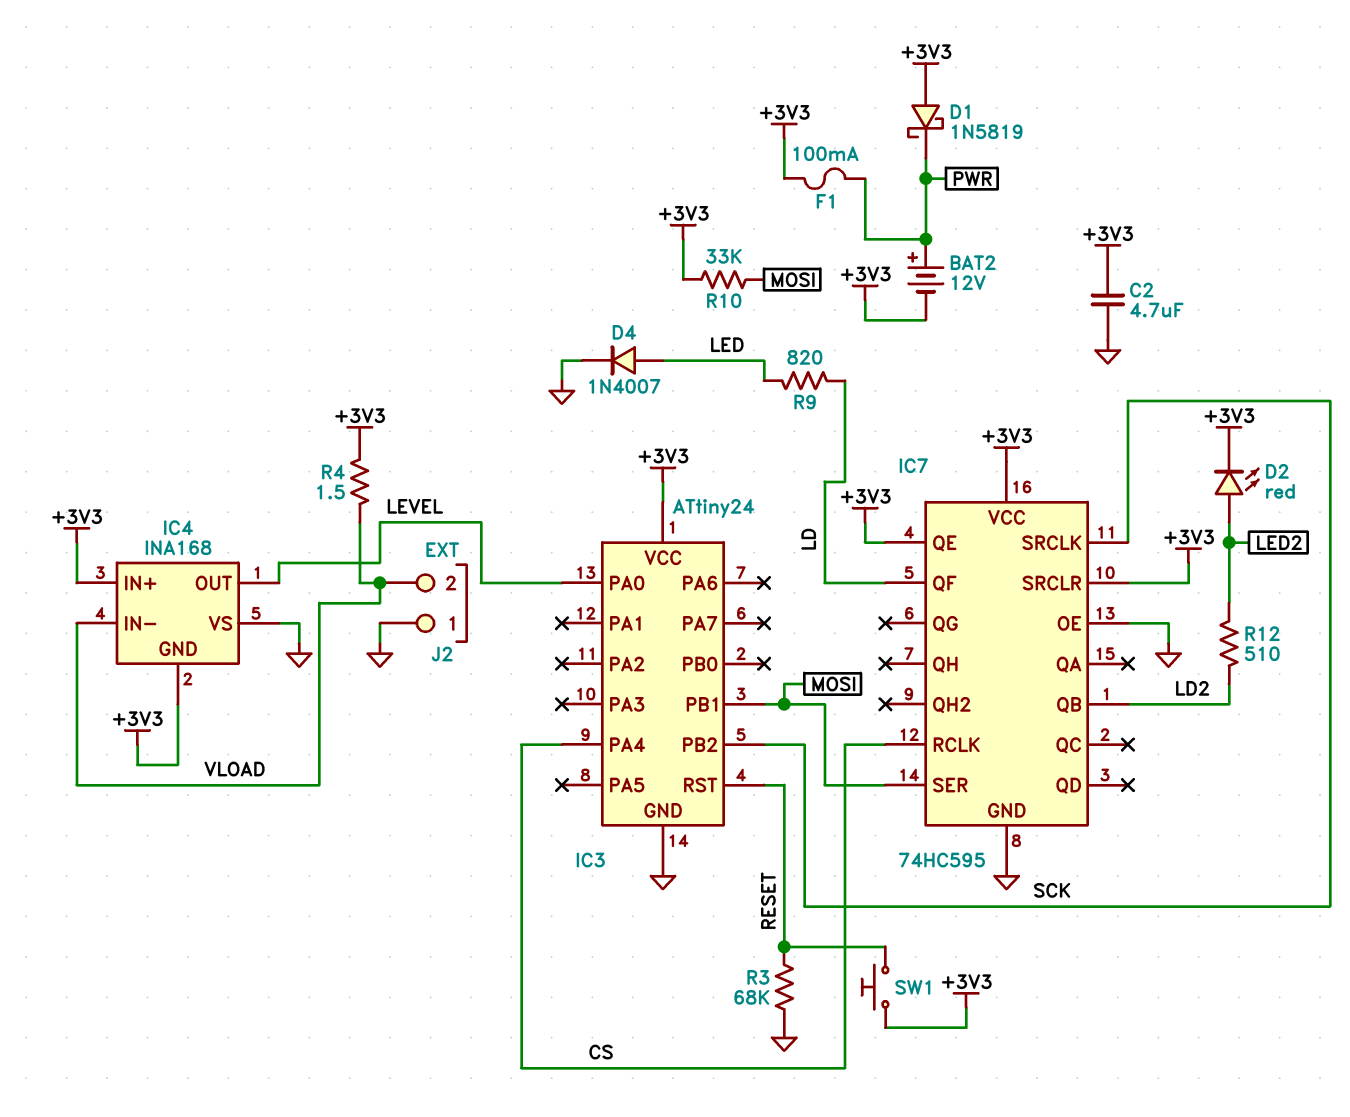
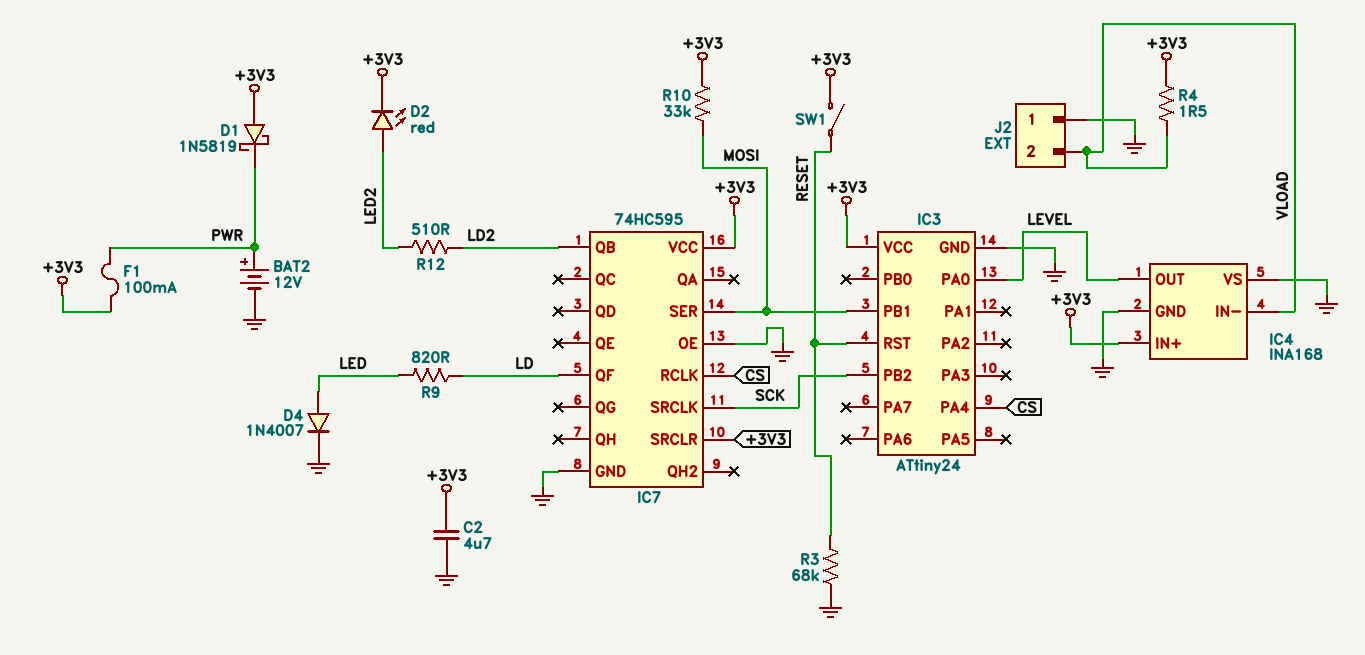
BAT2: 12V (plus PWR, minus +3V3) -> 12V (plus PWR, minus GND)
IC4 pin GND: +3V3 -> GND
IC7 pin QE: +3V3 -> none
SW1: button (+3V3, RESET) -> switch (+3V3, RESET)

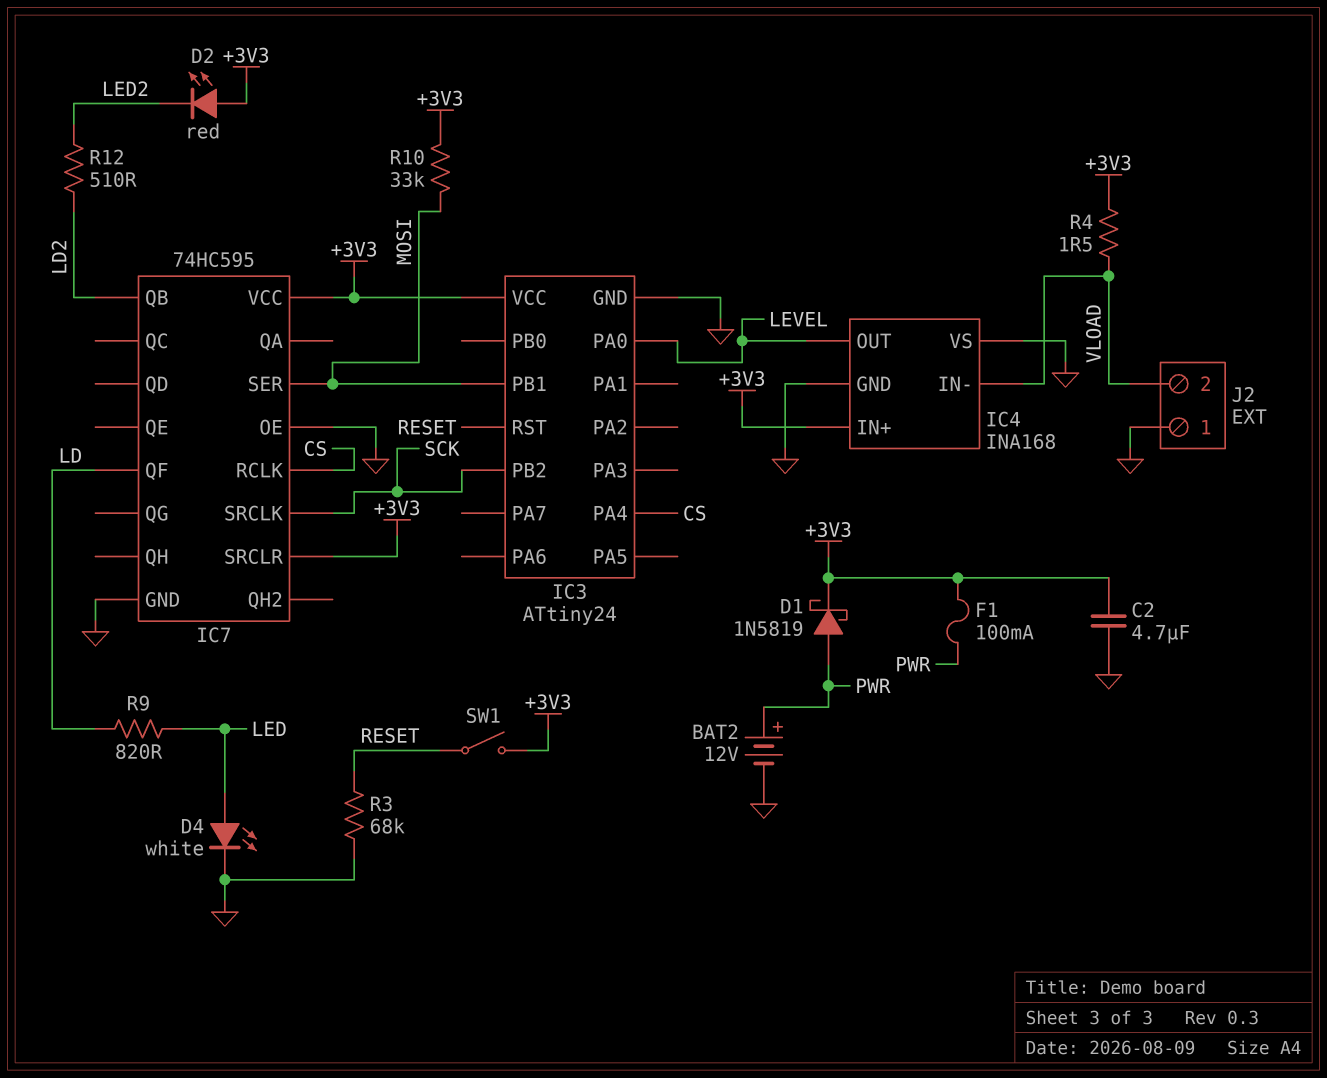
D1: schottky 1N5819 (A +3V3, K PWR) -> schottky 1N5819 (A PWR, K +3V3)
D2: LED red (A LED2, K +3V3) -> LED red (A +3V3, K LED2)
D4: diode 1N4007 (A LED, K GND) -> LED white (A LED, K GND)

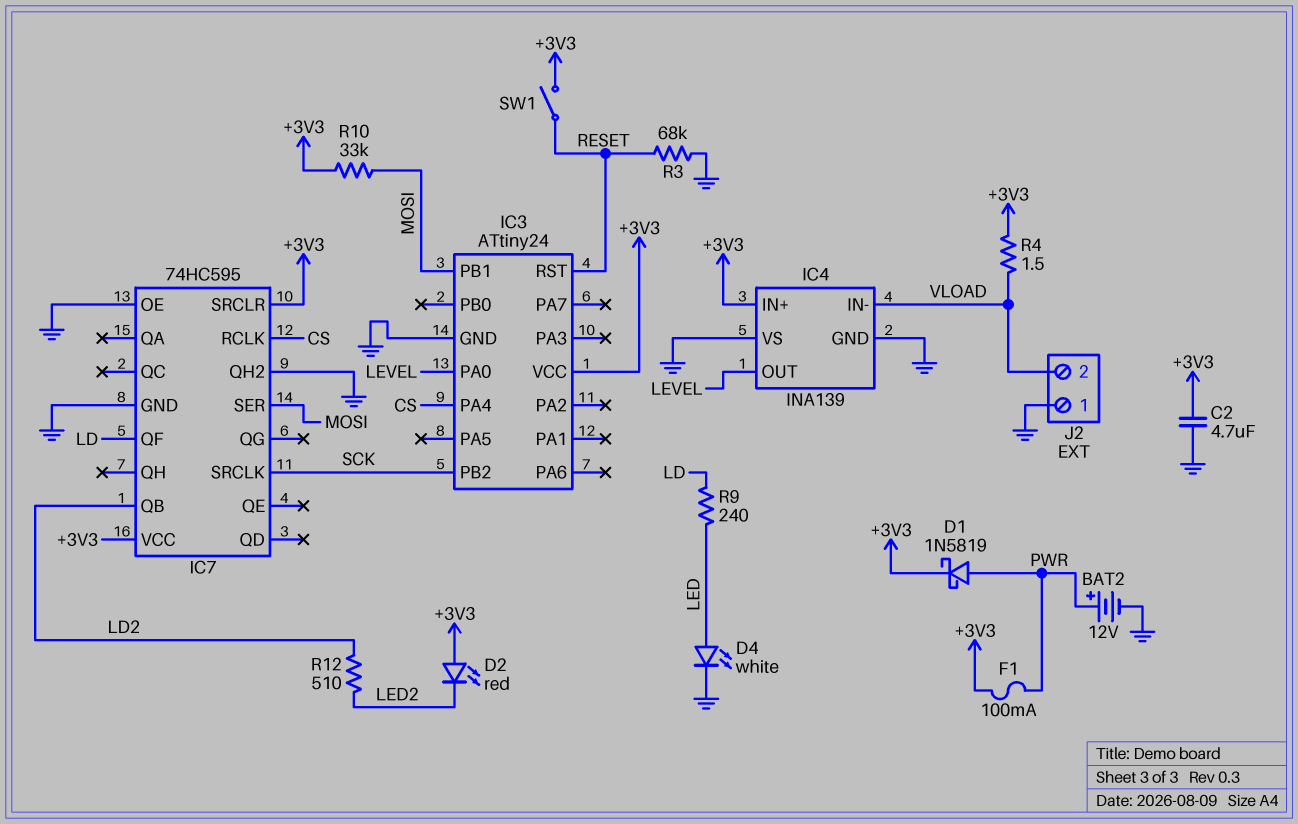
IC4: INA168 -> INA139
IC7 pin QH2: none -> GND
R9: 820 (LD, LED) -> 240 (LD, LED)

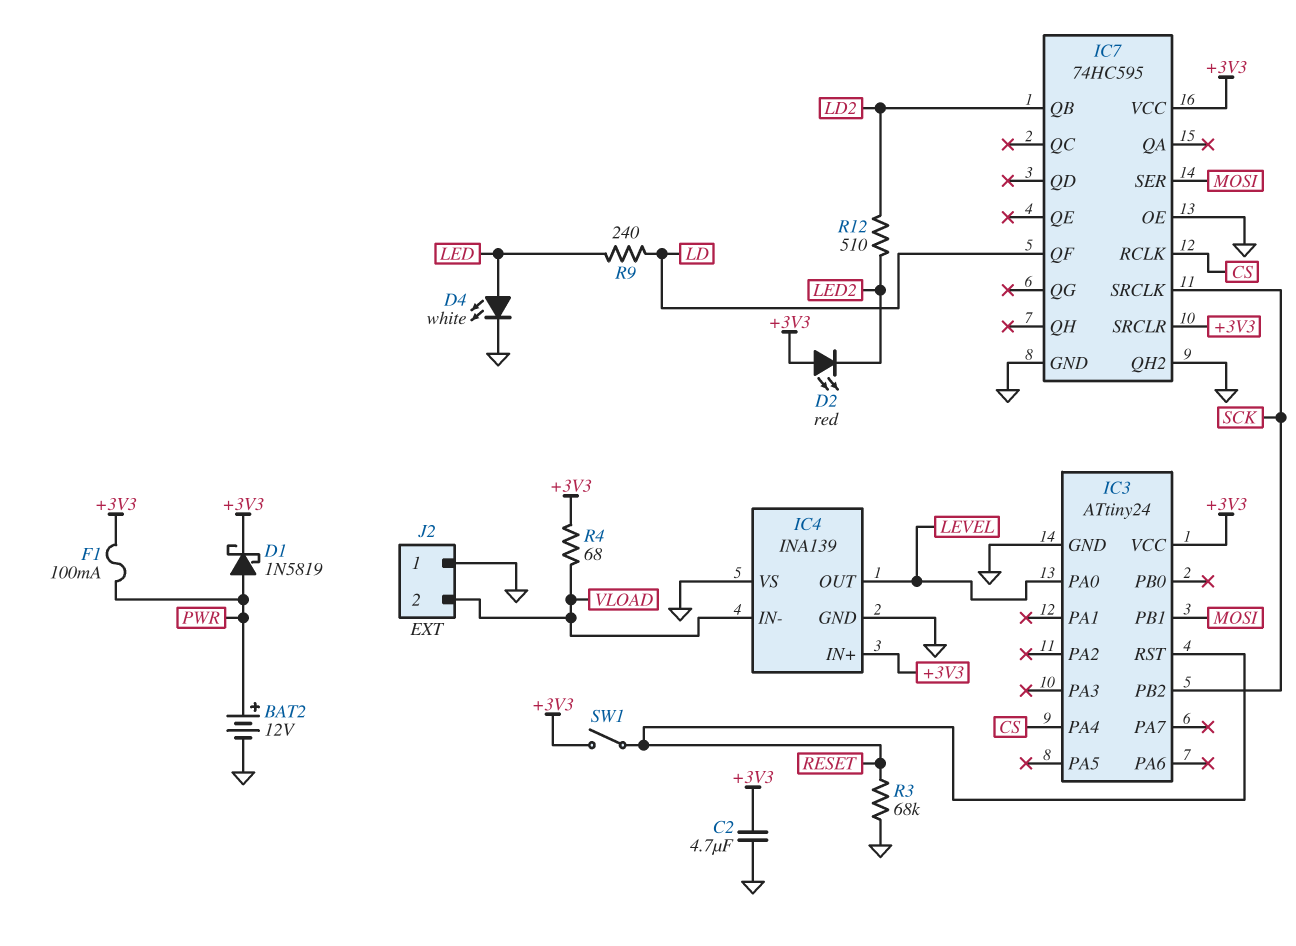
R4: 1.5 (+3V3, VLOAD) -> 68 (+3V3, VLOAD)
R10: 33k (+3V3, MOSI) -> none

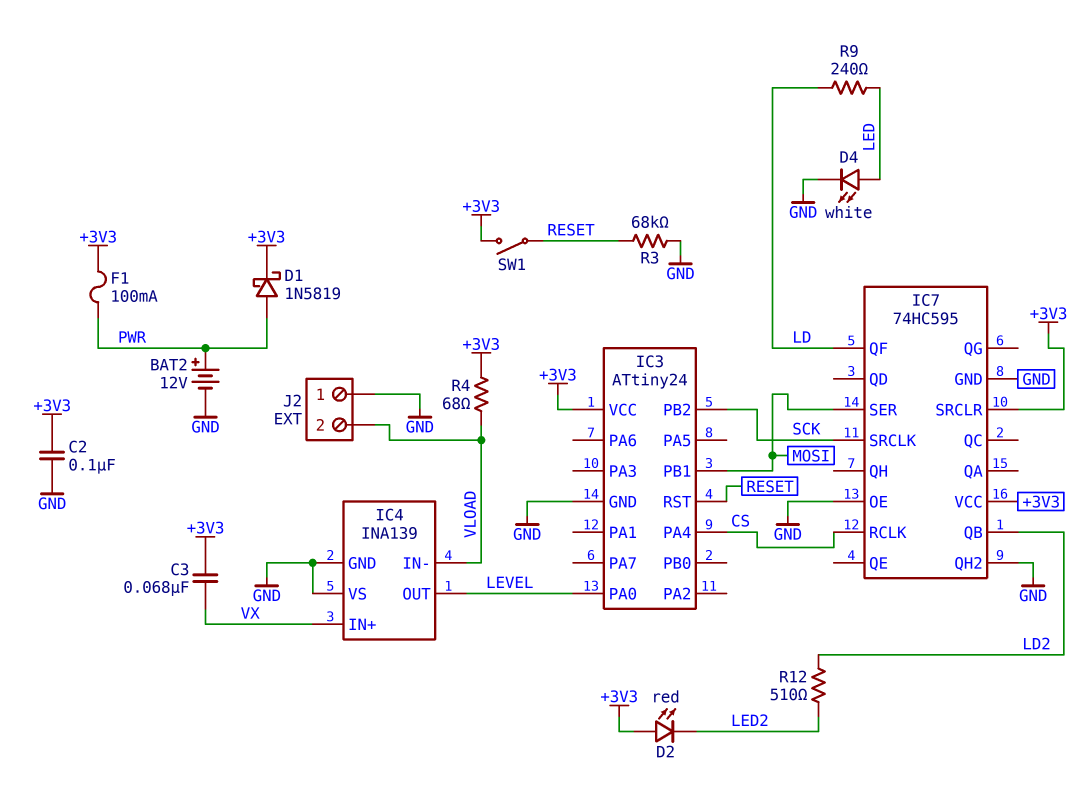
C2: 4.7uF (+3V3, GND) -> 100nF (+3V3, GND)
C3: none -> 68nF (+3V3, VX)
IC4 pin IN+: +3V3 -> VX

